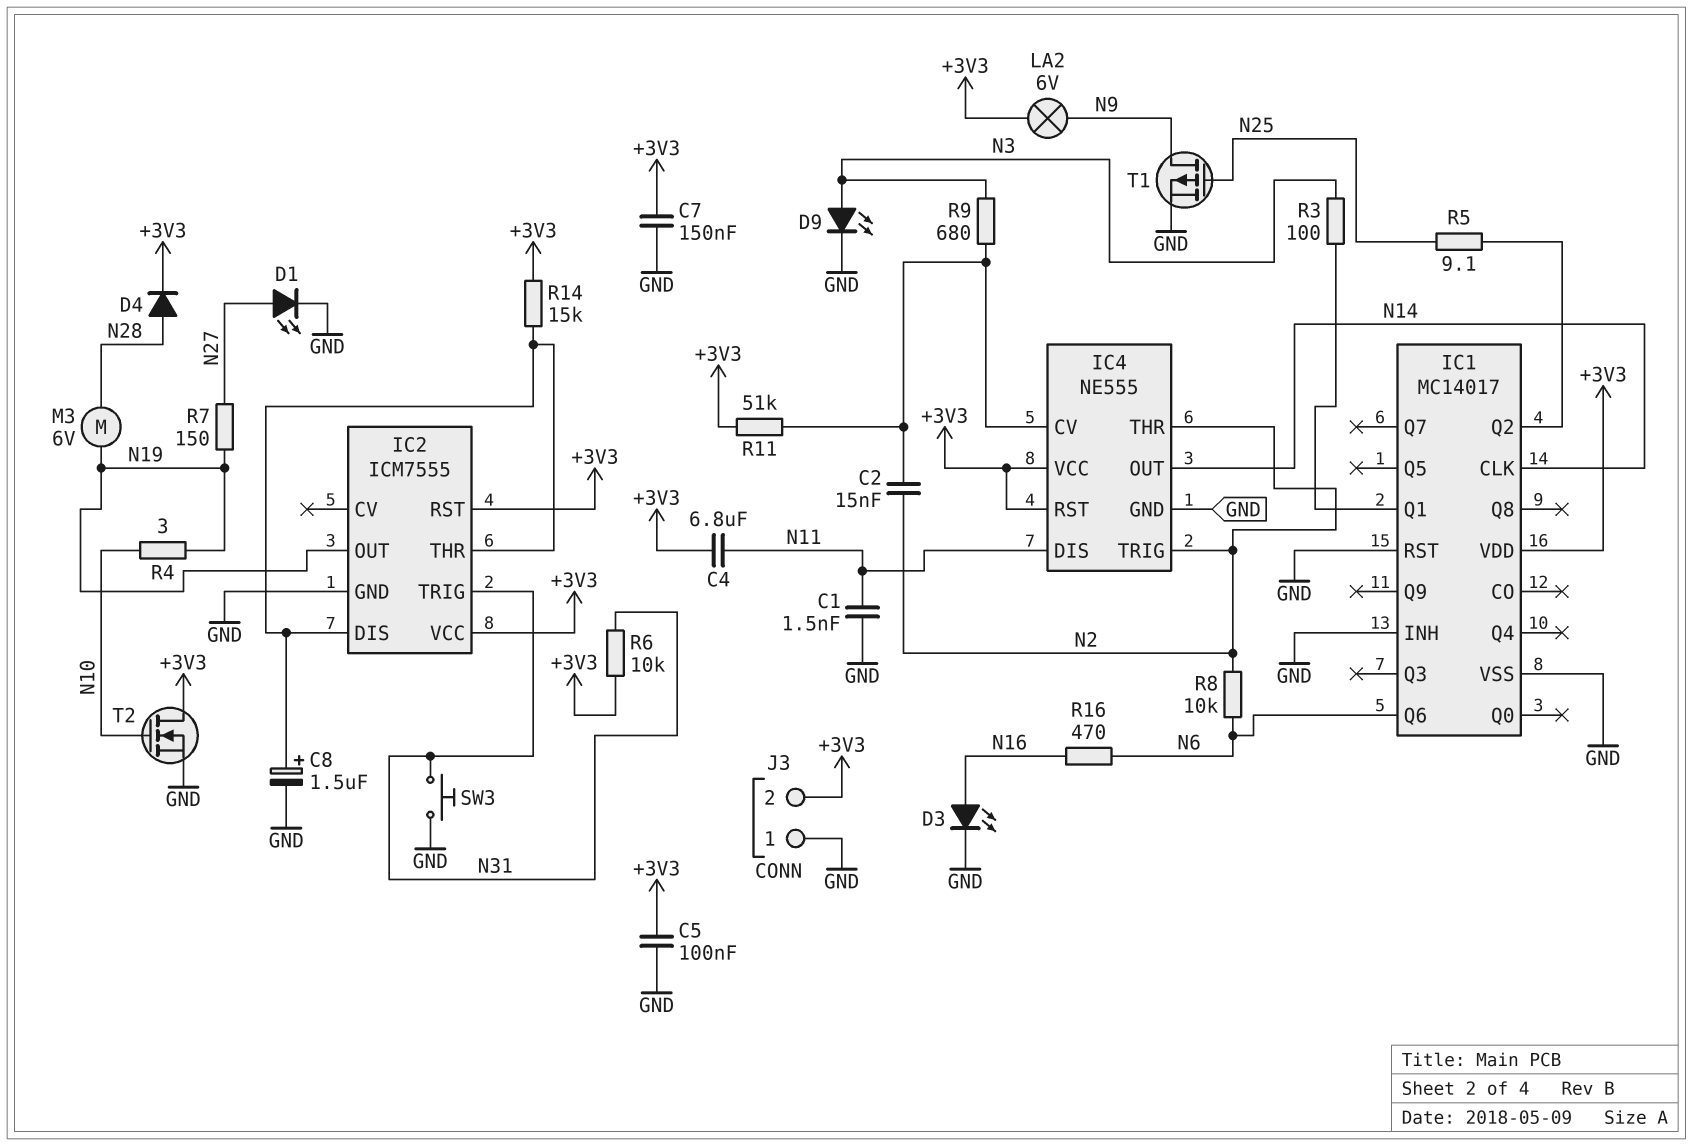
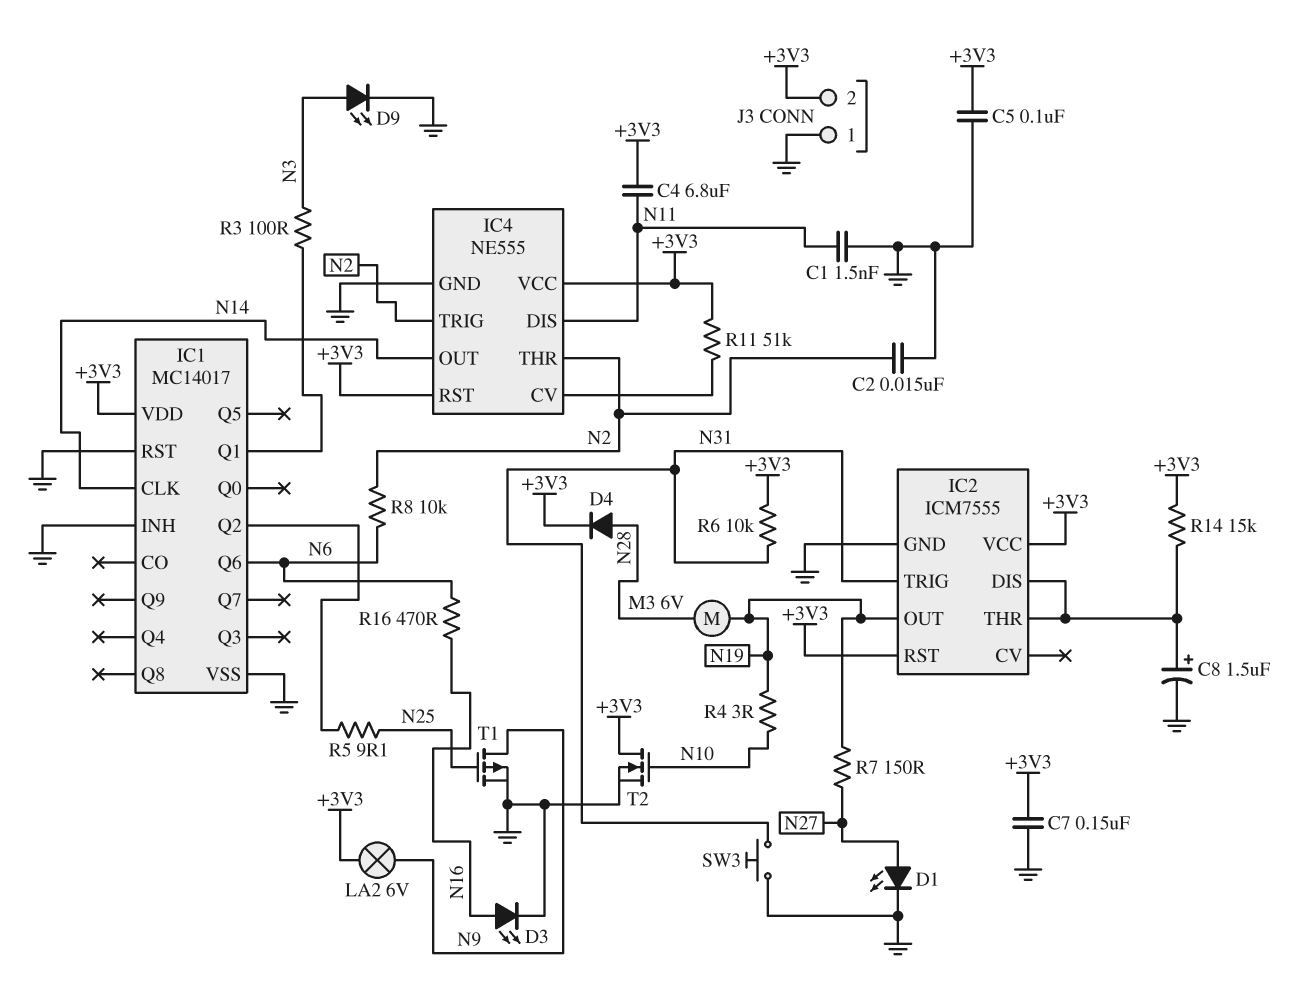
C2: 15nF (IC4/CV, N2) -> 15nF (GND, N2)
R9: 680 (IC4/CV, N3) -> none

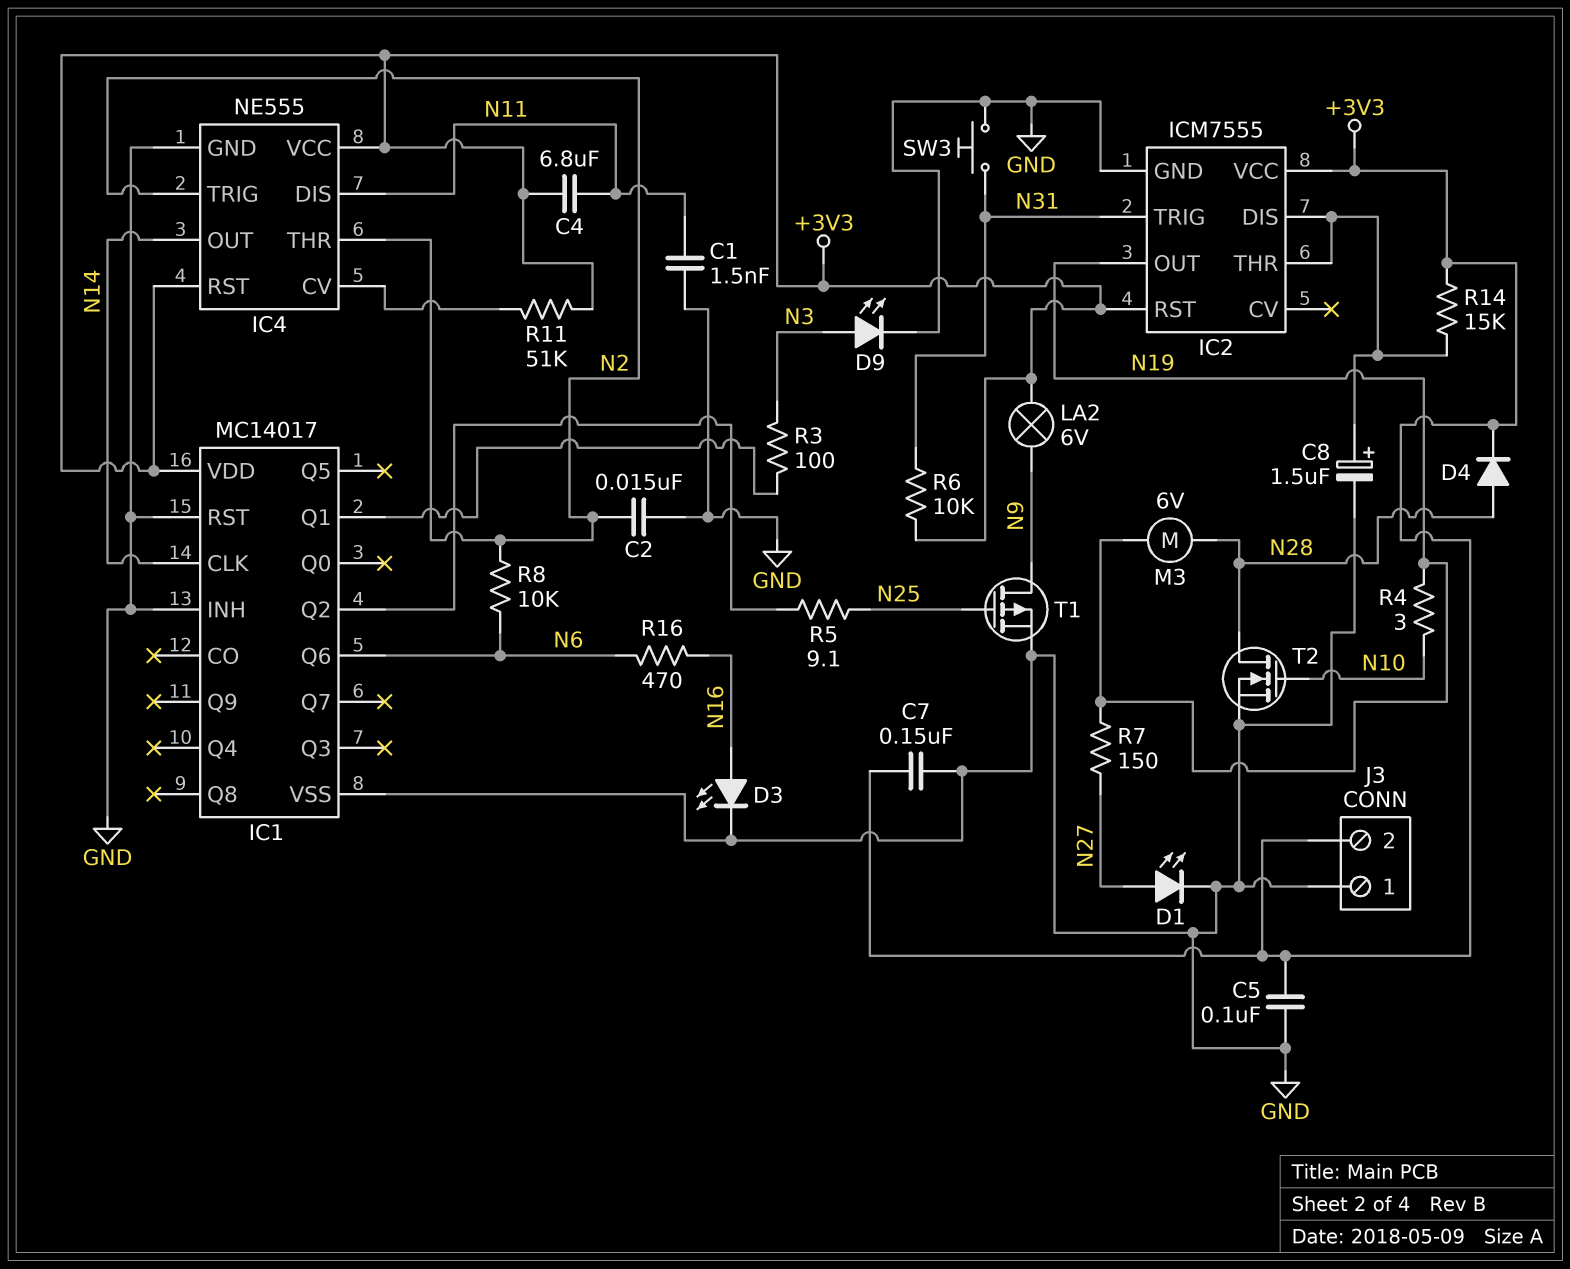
T2: NMOS (G N10, D +3V3, S GND) -> NMOS (G N10, D N28, S GND)

